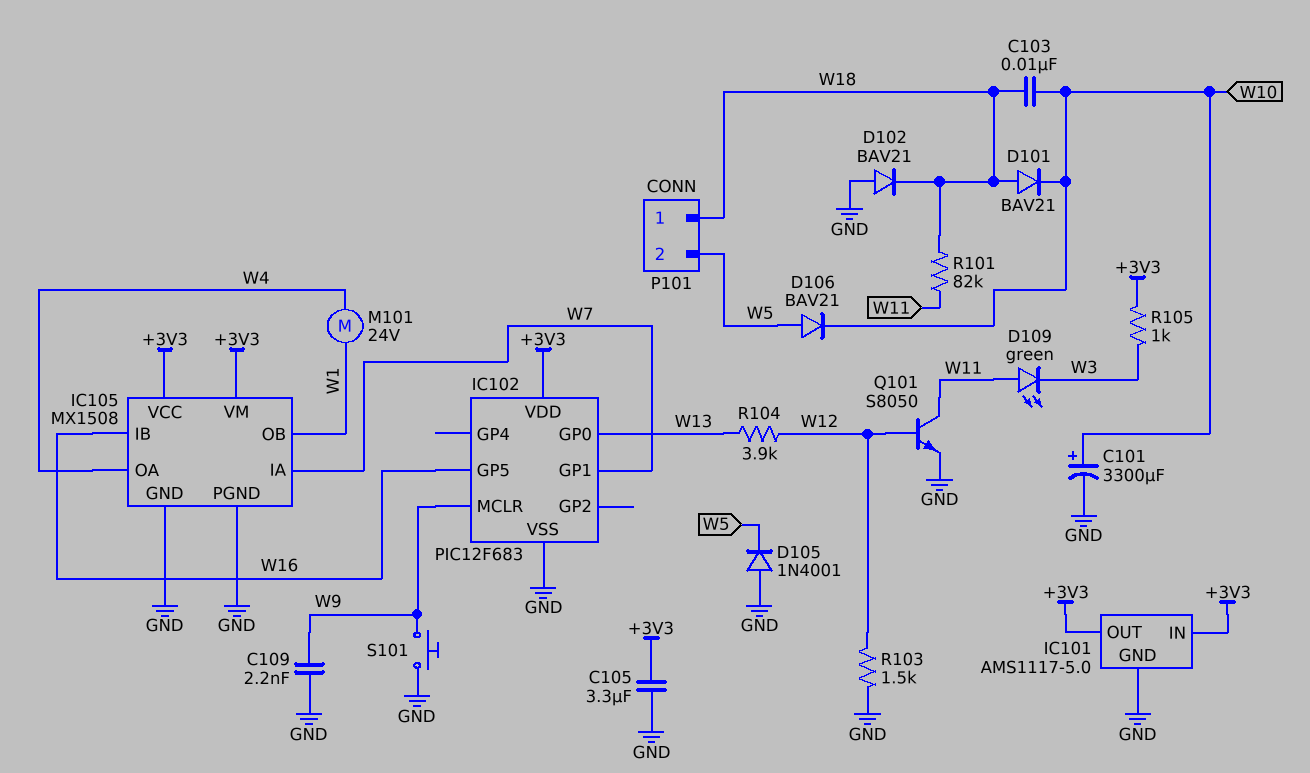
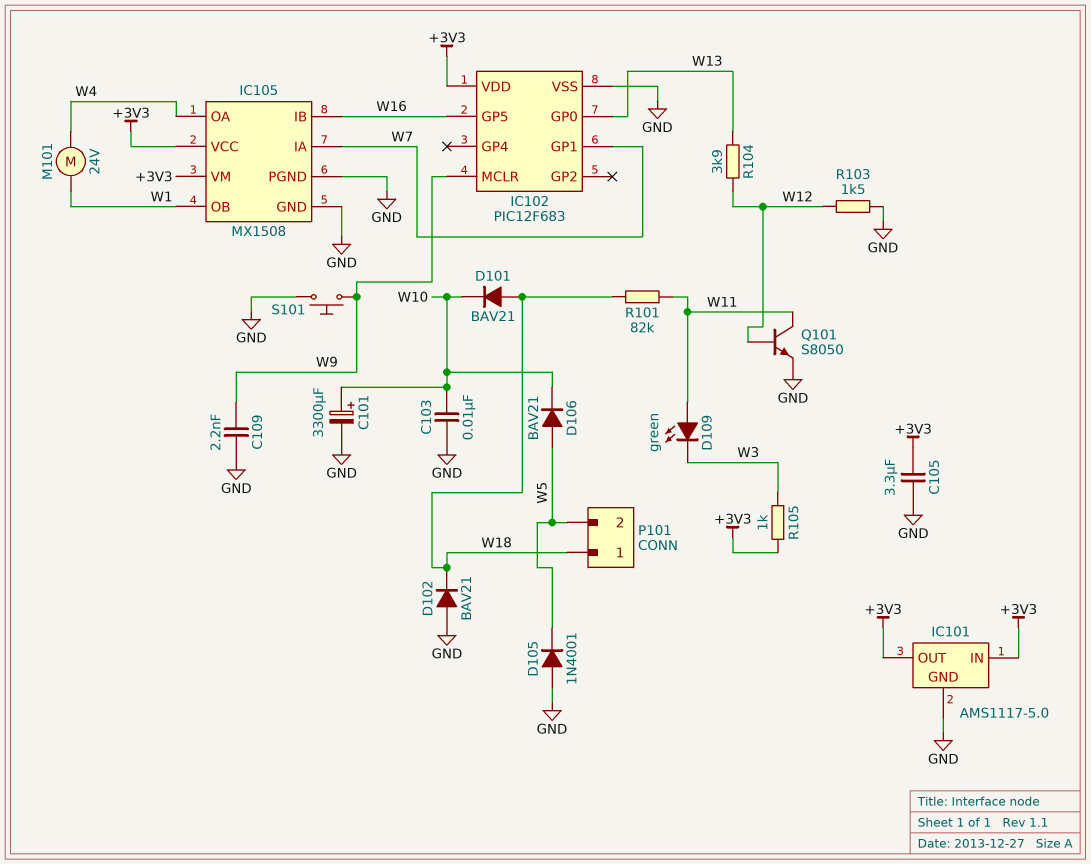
C103: 10nF (W10, W18) -> 10nF (GND, W10)

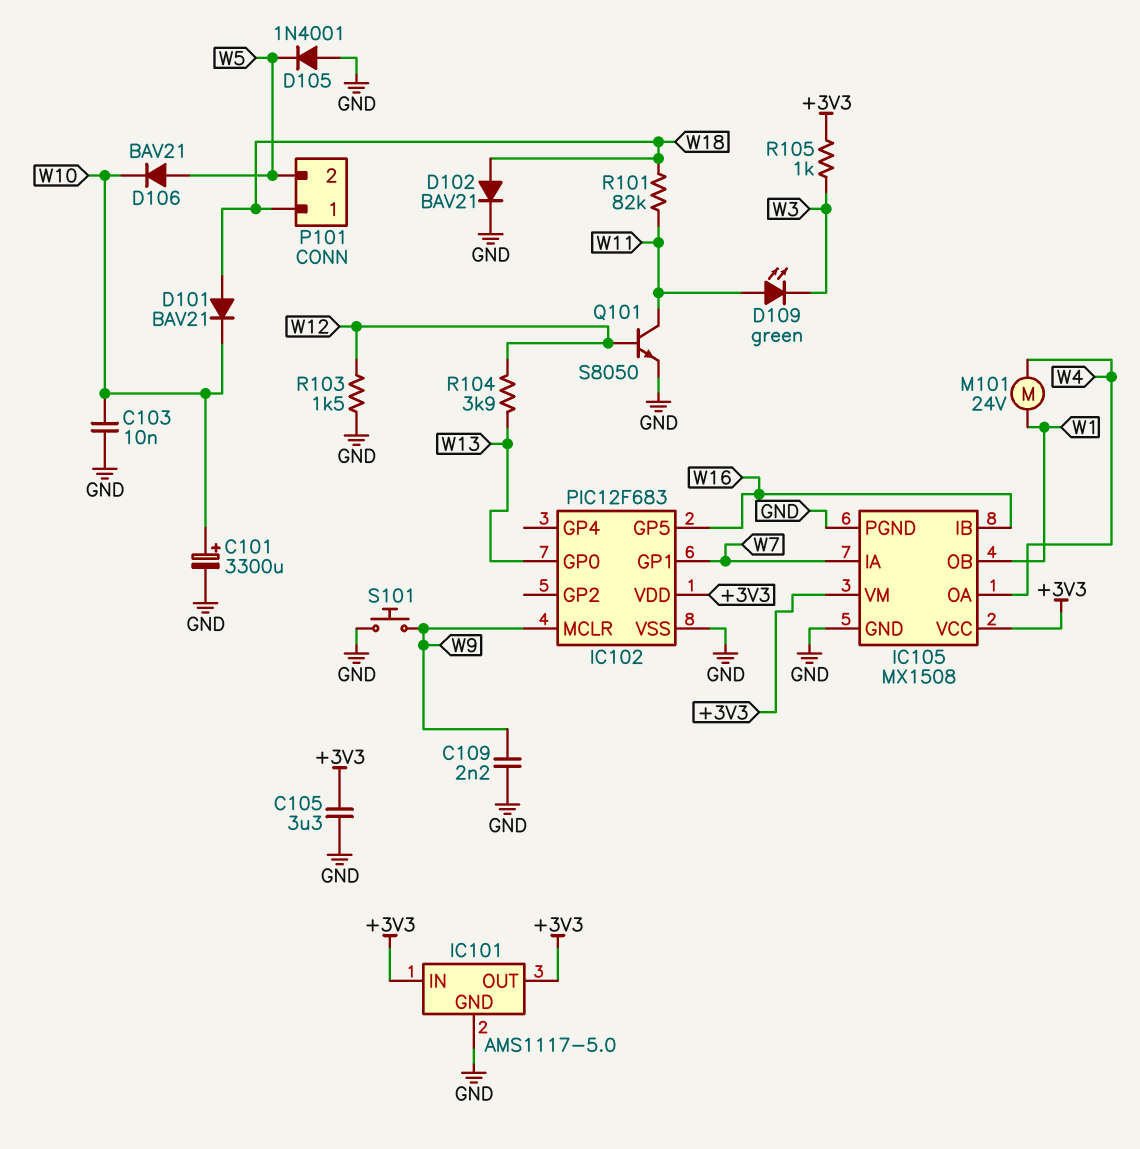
D102: diode BAV21 (A GND, K W18) -> diode BAV21 (A W18, K GND)

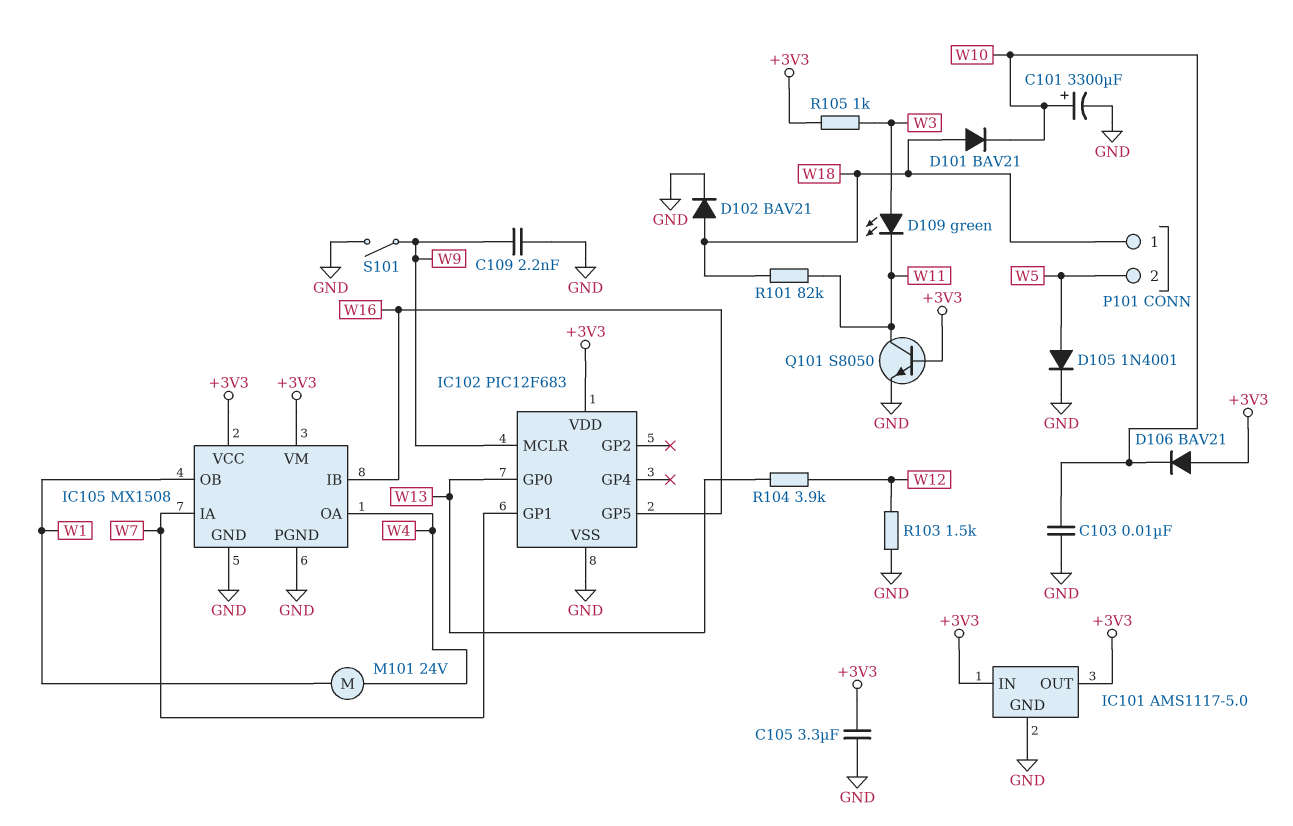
D105: diode 1N4001 (A GND, K W5) -> diode 1N4001 (A W5, K GND)
D106: diode BAV21 (A W5, K W10) -> diode BAV21 (A +3V3, K W10)
D109: LED green (A W11, K W3) -> LED green (A W3, K W11)
Q101: NPN S8050 (B W12, C W11, E GND) -> NPN S8050 (B +3V3, C W11, E GND)
S101: button (GND, W9) -> switch (GND, W9)

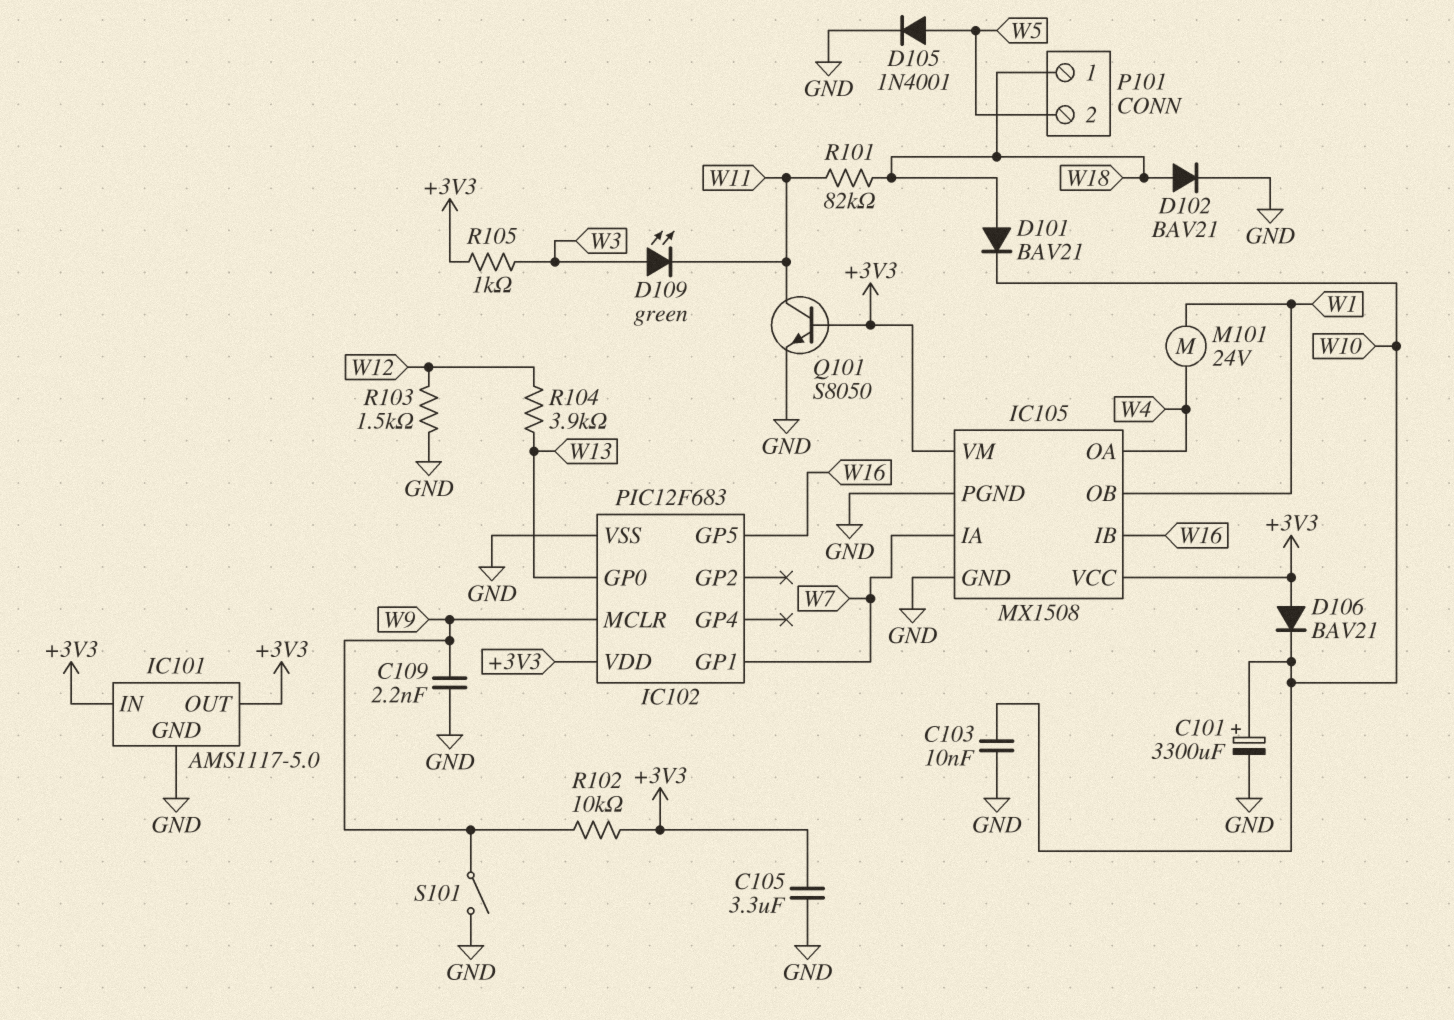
R102: none -> 10k (+3V3, W9)

